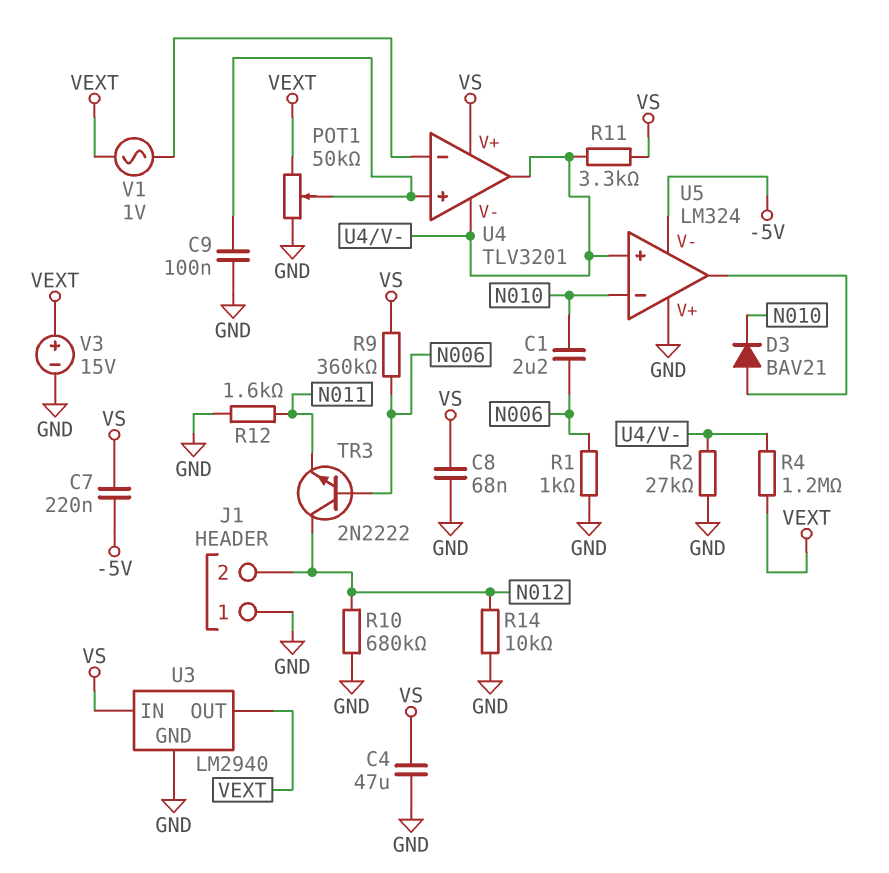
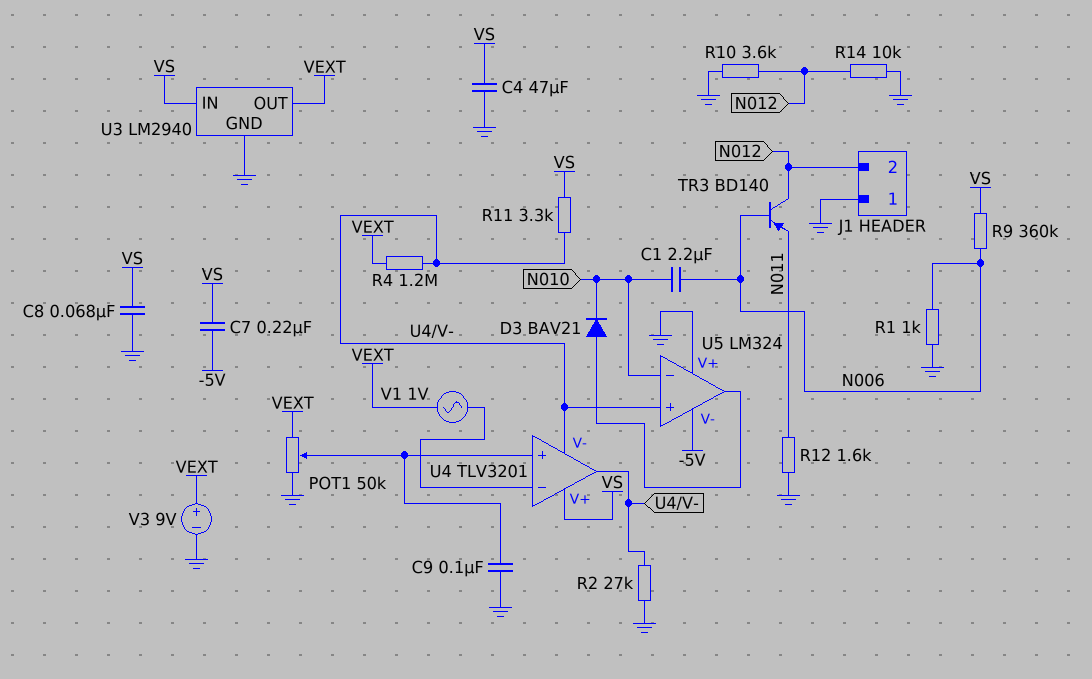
R10: 680k (GND, N012) -> 3.6k (GND, N012)
TR3: NPN 2N2222 (B N006, C N012, E N011) -> PNP BD140 (B N006, C N012, E N011)
V3: 15V (plus VEXT, minus GND) -> 9V (plus VEXT, minus GND)

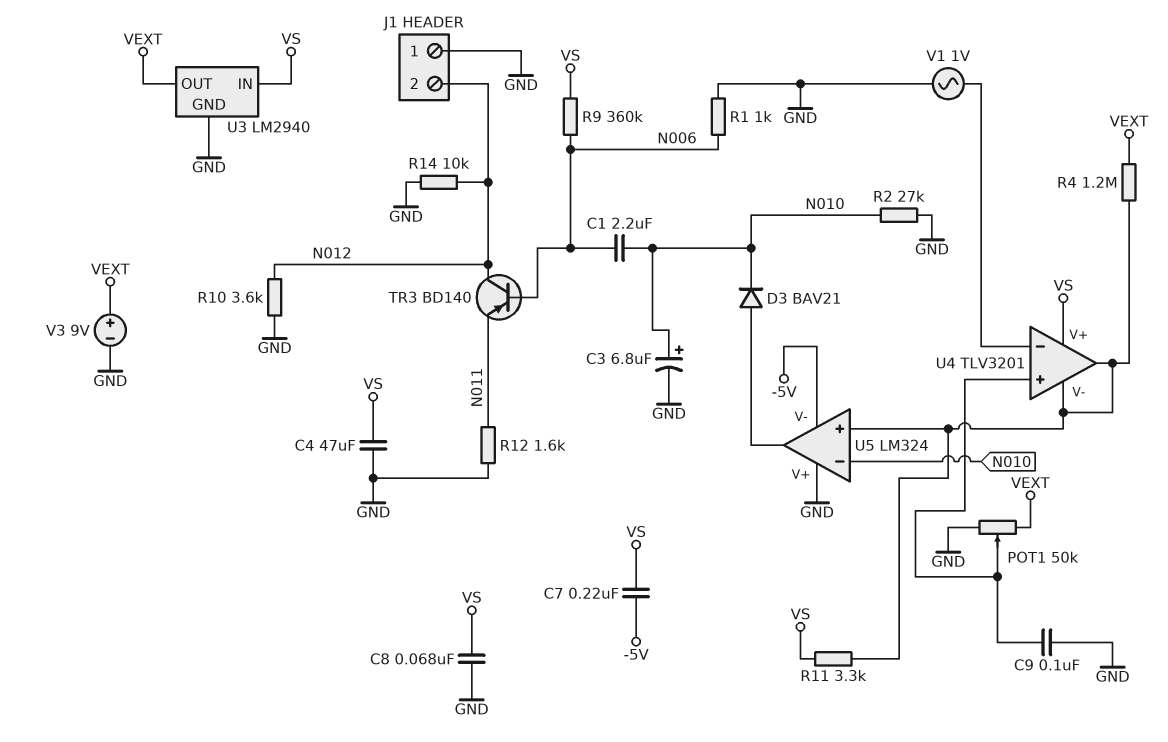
C3: none -> 6.8uF (plus N010, minus GND)
R2: 27k (GND, U4/V-) -> 27k (GND, N010)
V1: AC 1V (U4/in-, VEXT) -> AC 1V (GND, U4/in-)

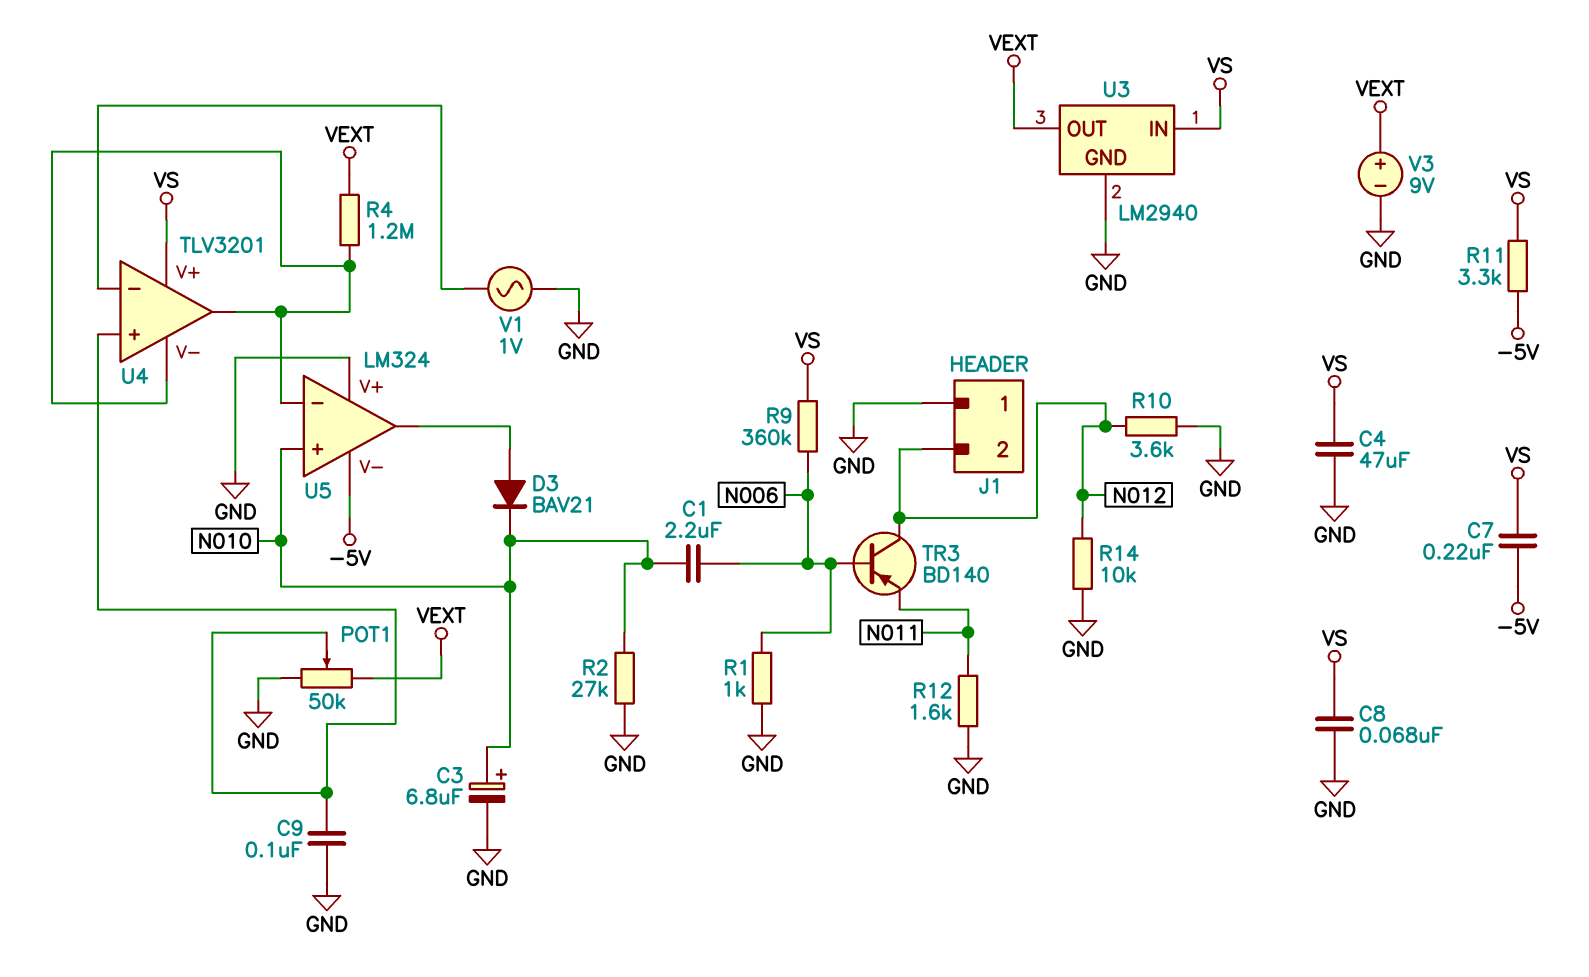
R11: 3.3k (U4/V-, VS) -> 3.3k (-5V, VS)
U5 pin in+: U4/V- -> N010
U5 pin in-: N010 -> U4/V-

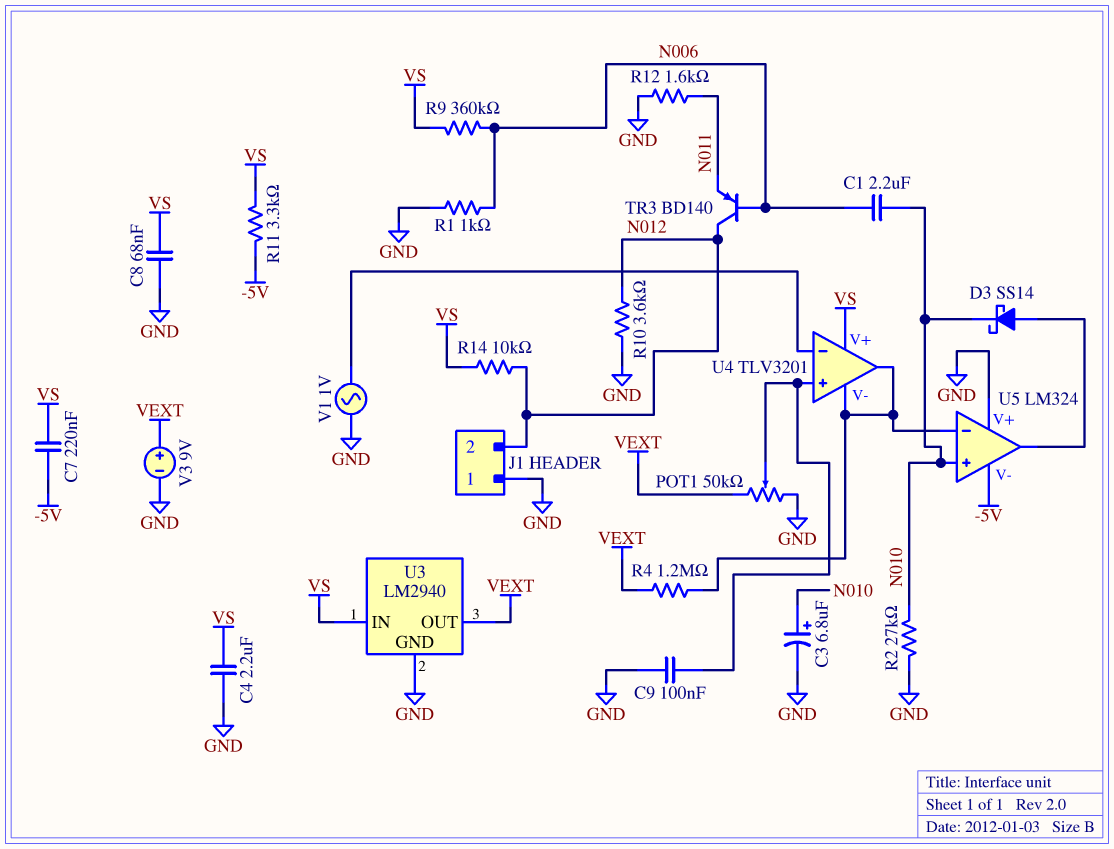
C4: 47uF (GND, VS) -> 2.2uF (GND, VS)
D3: diode BAV21 (A U5/out, K N010) -> schottky SS14 (A U5/out, K N010)
R14: 10k (GND, N012) -> 10k (N012, VS)

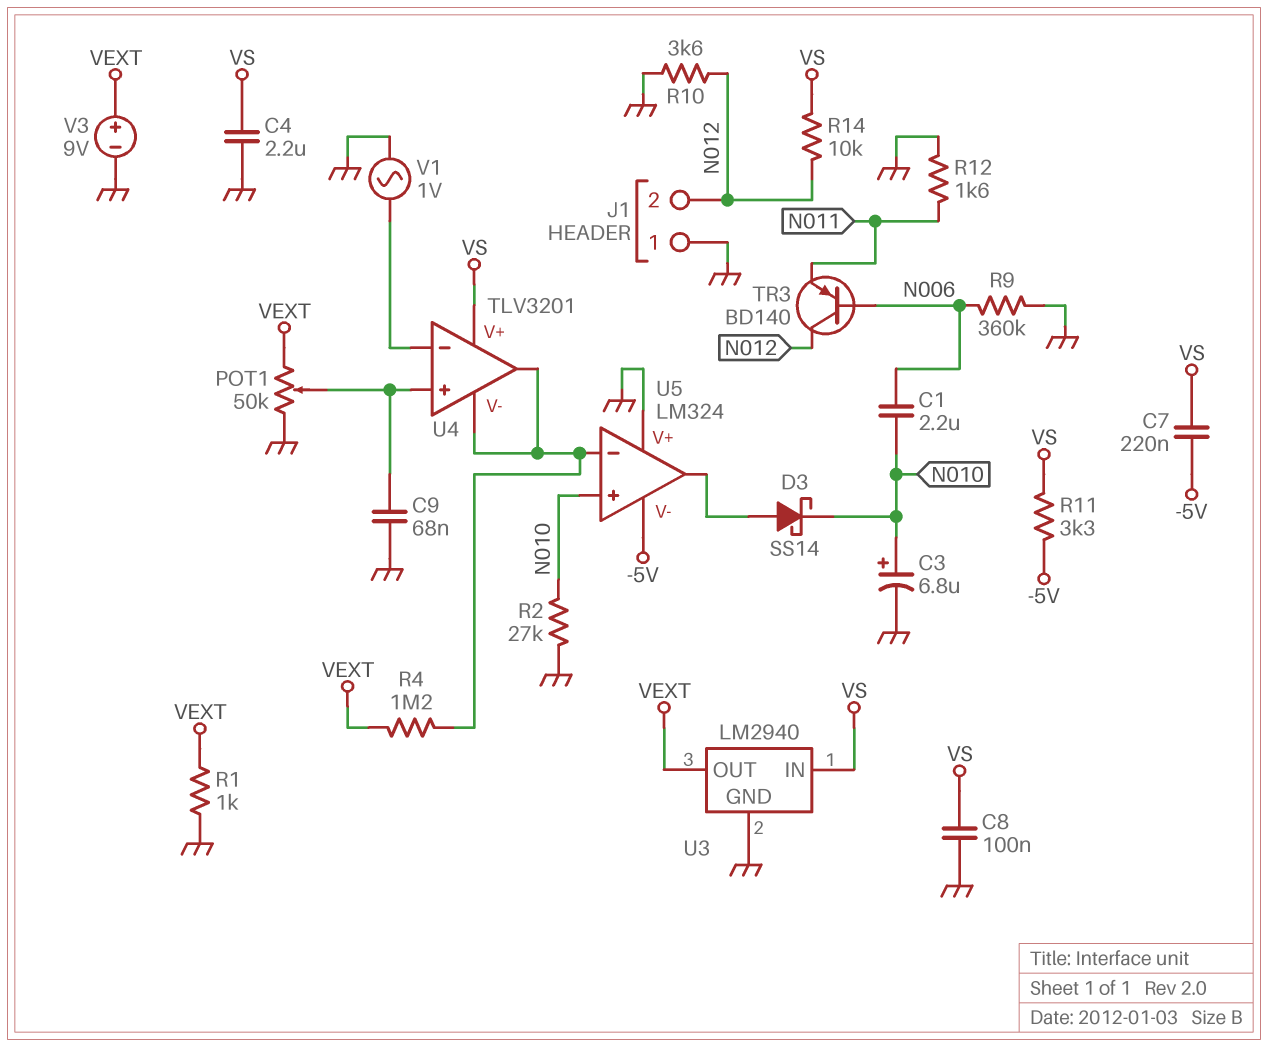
C8: 68nF (GND, VS) -> 100nF (GND, VS)
C9: 100nF (GND, U4/in+) -> 68nF (GND, U4/in+)
R1: 1k (GND, N006) -> 1k (GND, VEXT)
R9: 360k (N006, VS) -> 360k (GND, N006)

